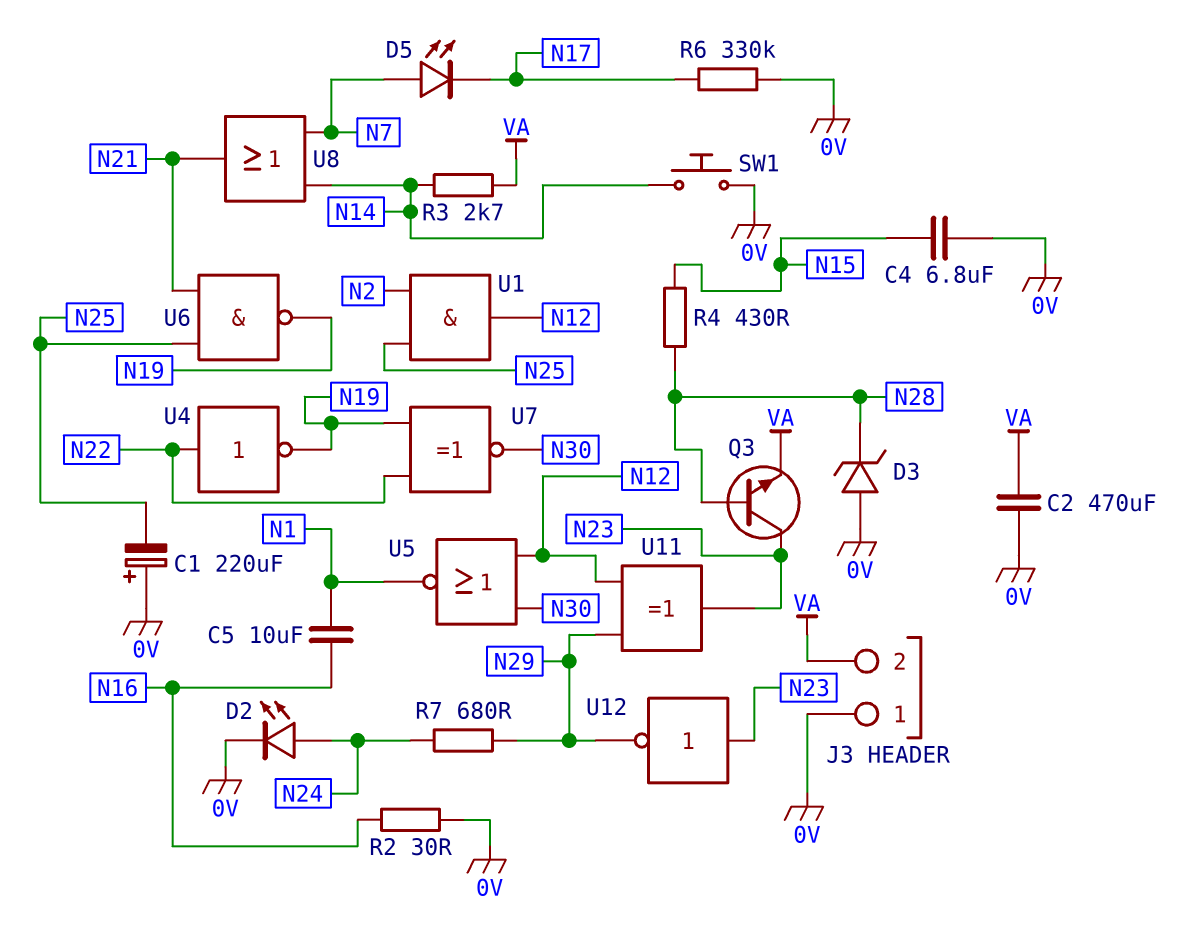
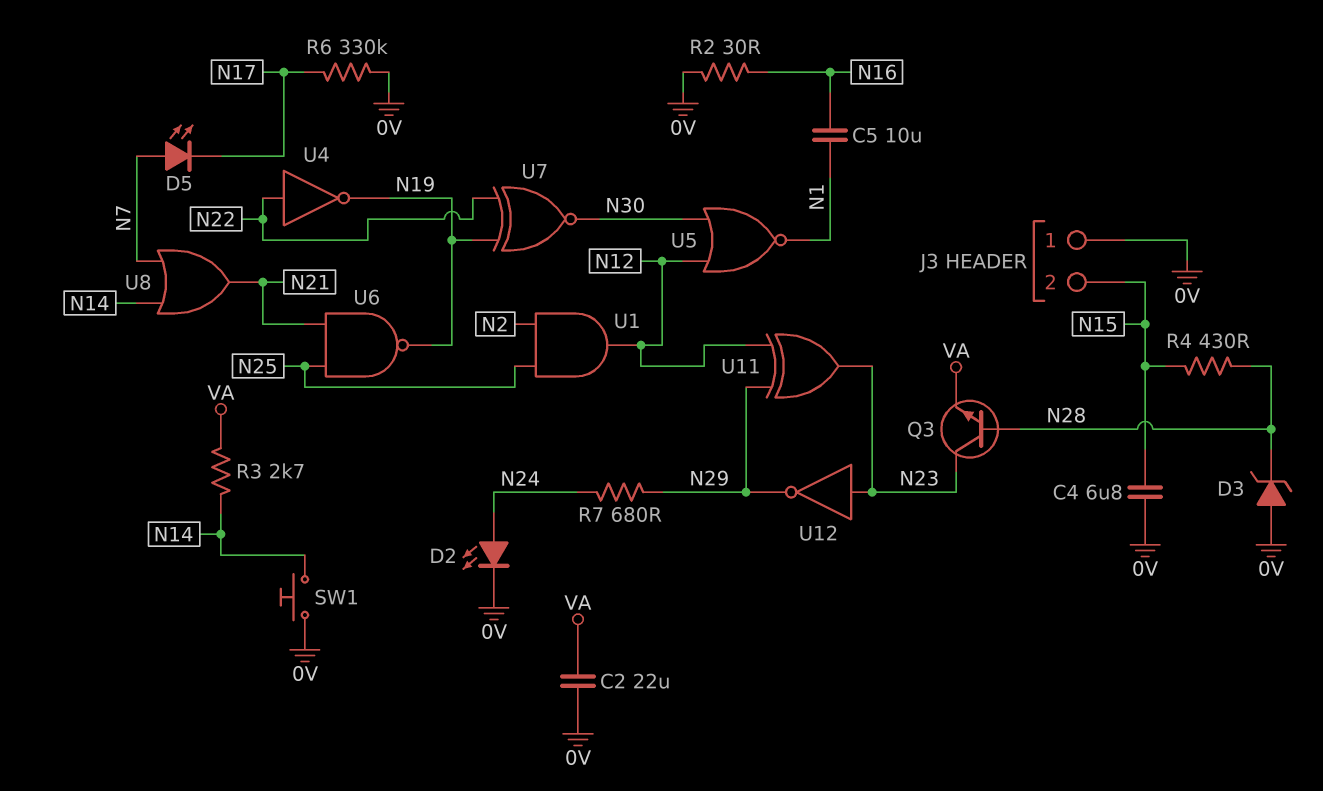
C1: 220uF (plus 0V, minus N25) -> none
C2: 470uF (0V, VA) -> 22uF (0V, VA)
J3 pin 2: VA -> N15

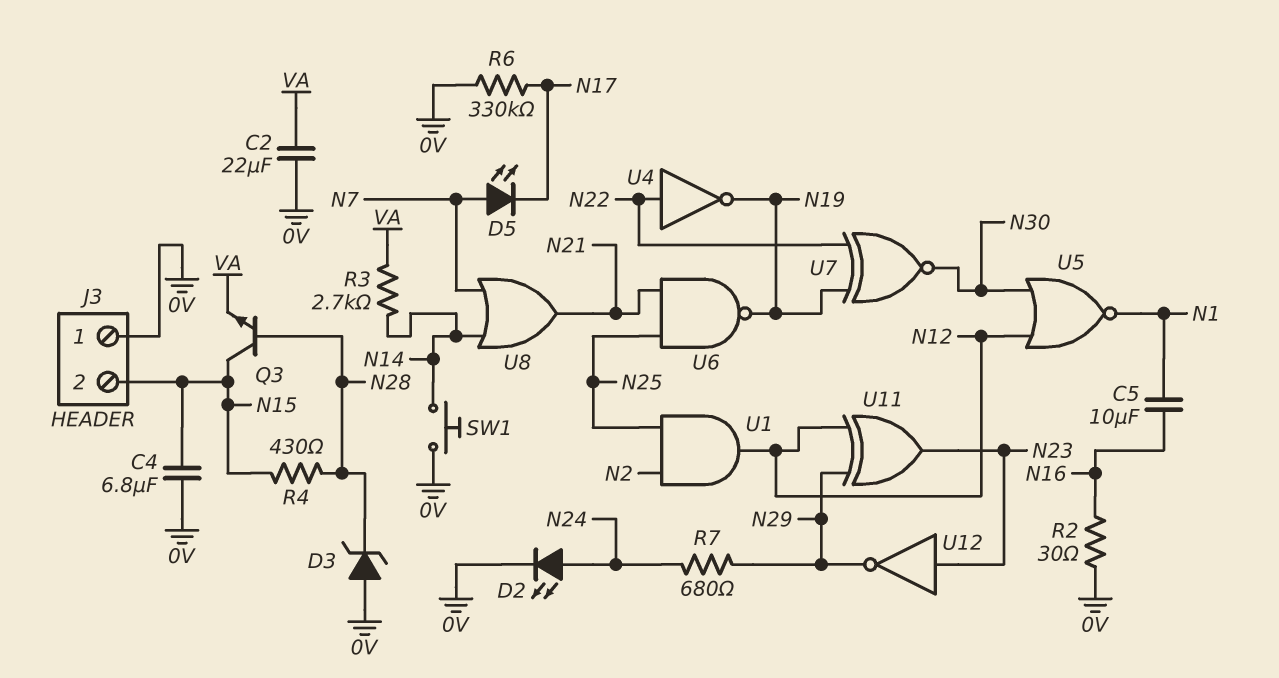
Q3: NPN (B N28, C N23, E VA) -> NPN (B N28, C N15, E VA)

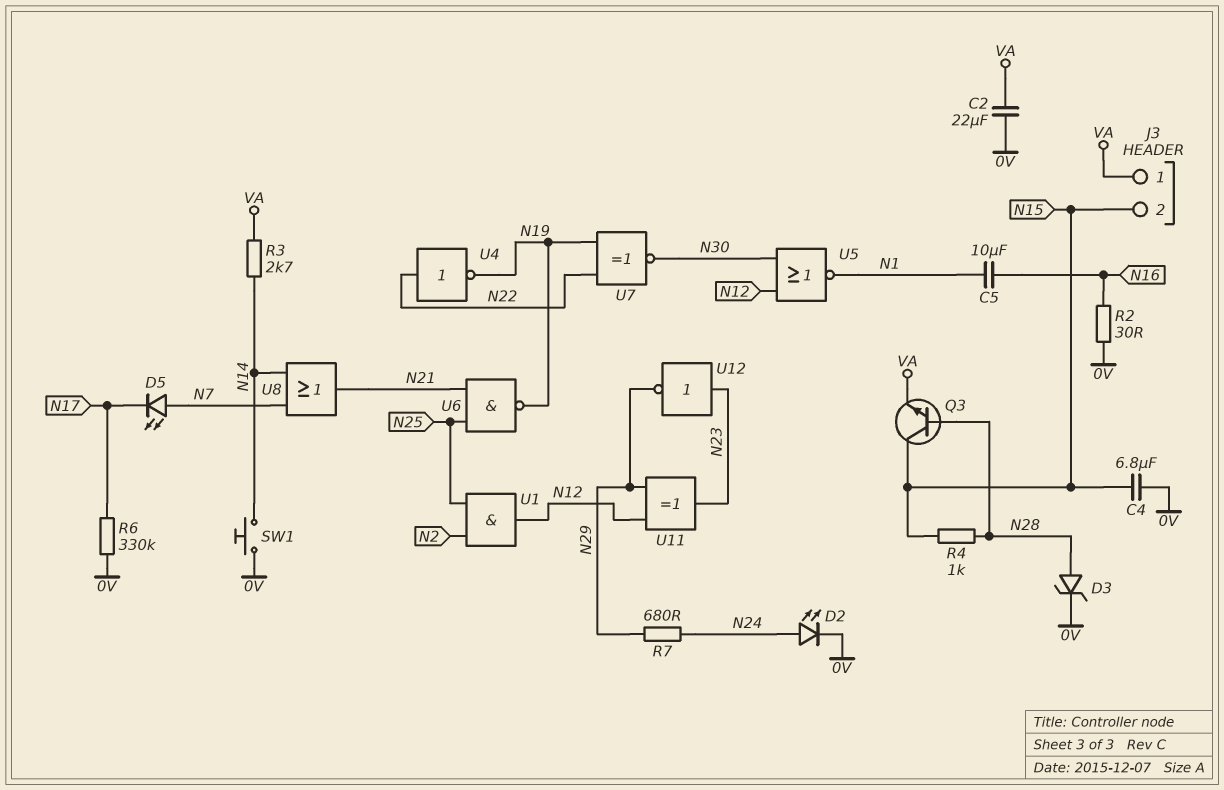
D3: zener (A 0V, K N28) -> zener (A N28, K 0V)
J3 pin 1: 0V -> VA
R4: 430 (N15, N28) -> 1k (N15, N28)

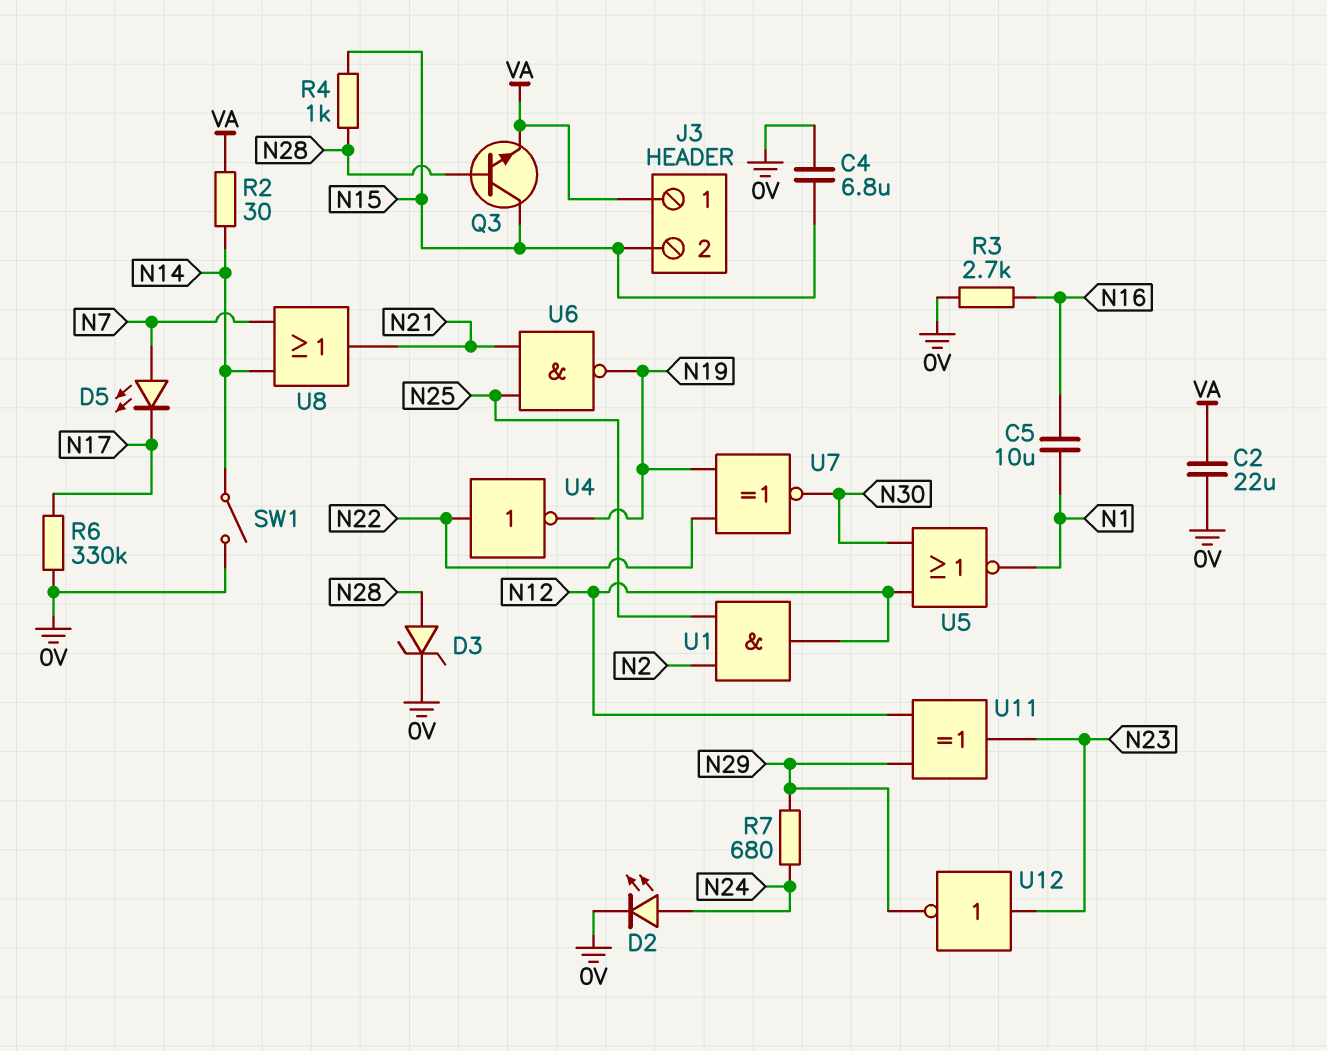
R2: 30 (0V, N16) -> 30 (N14, VA)
R3: 2.7k (N14, VA) -> 2.7k (0V, N16)
SW1: button (0V, N14) -> switch (0V, N14)

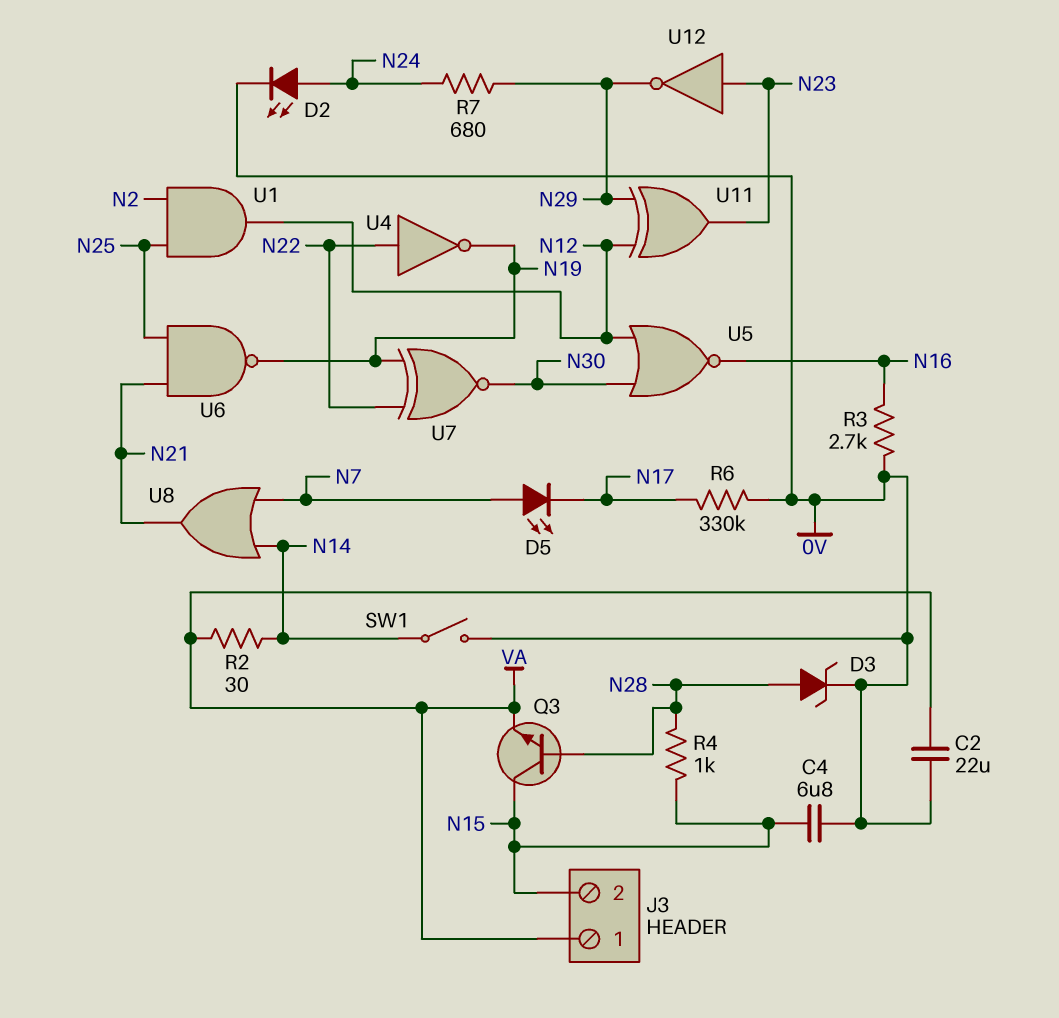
C5: 10uF (N1, N16) -> none
U5: NOR (in N12, in N30, out N1) -> NOR (in N12, in N30, out N16)

